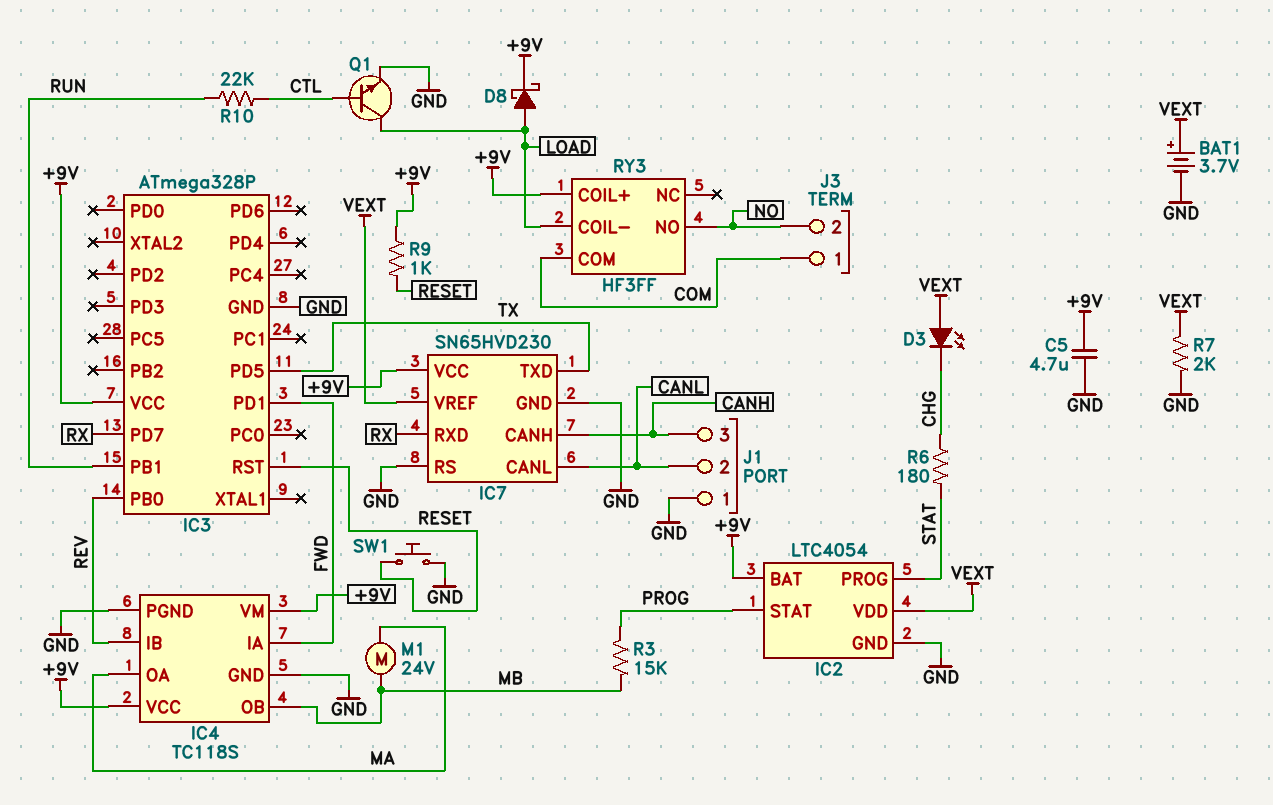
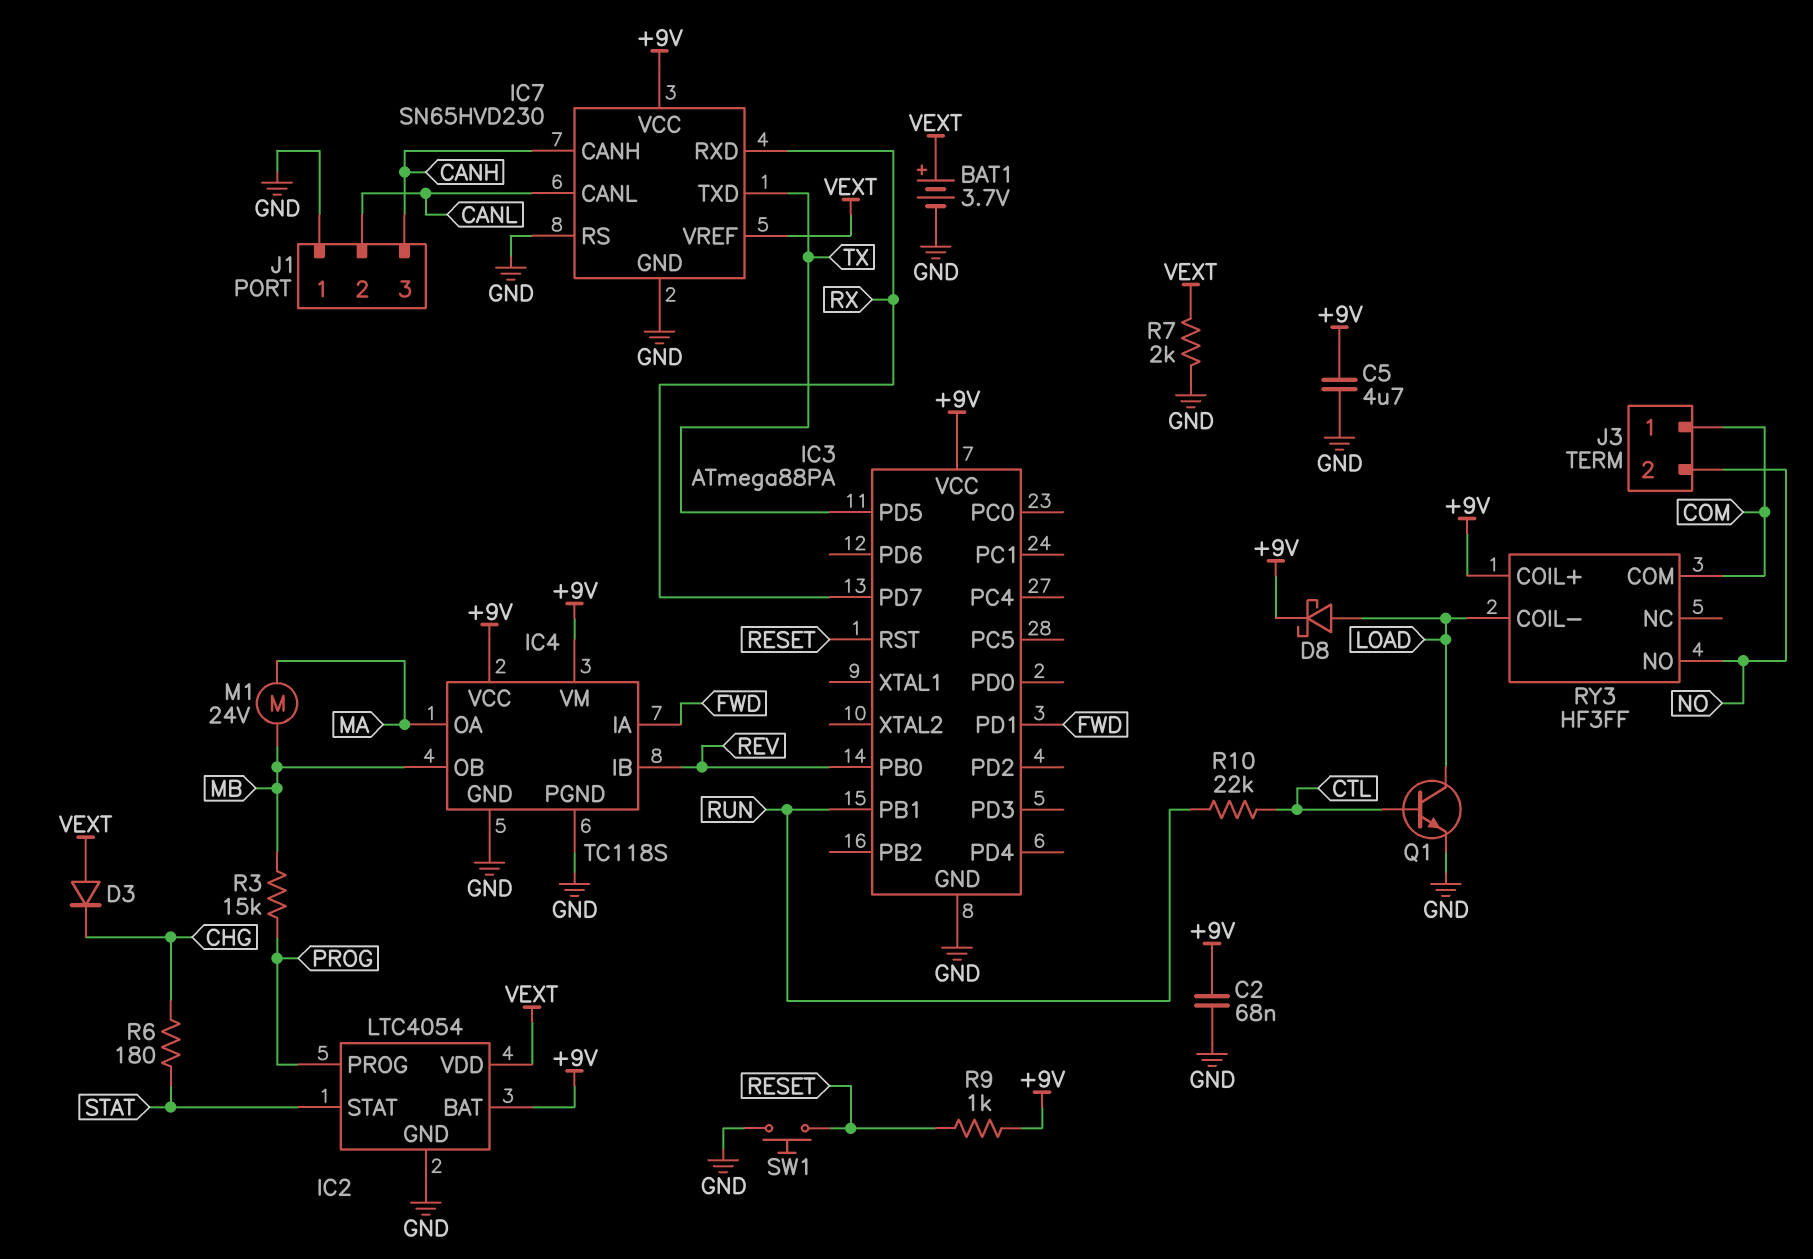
C2: none -> 68nF (+9V, GND)
D3: LED (A VEXT, K CHG) -> diode (A VEXT, K CHG)
IC2 pin PROG: STAT -> PROG
IC2 pin STAT: PROG -> STAT
IC3: ATmega328P -> ATmega88PA

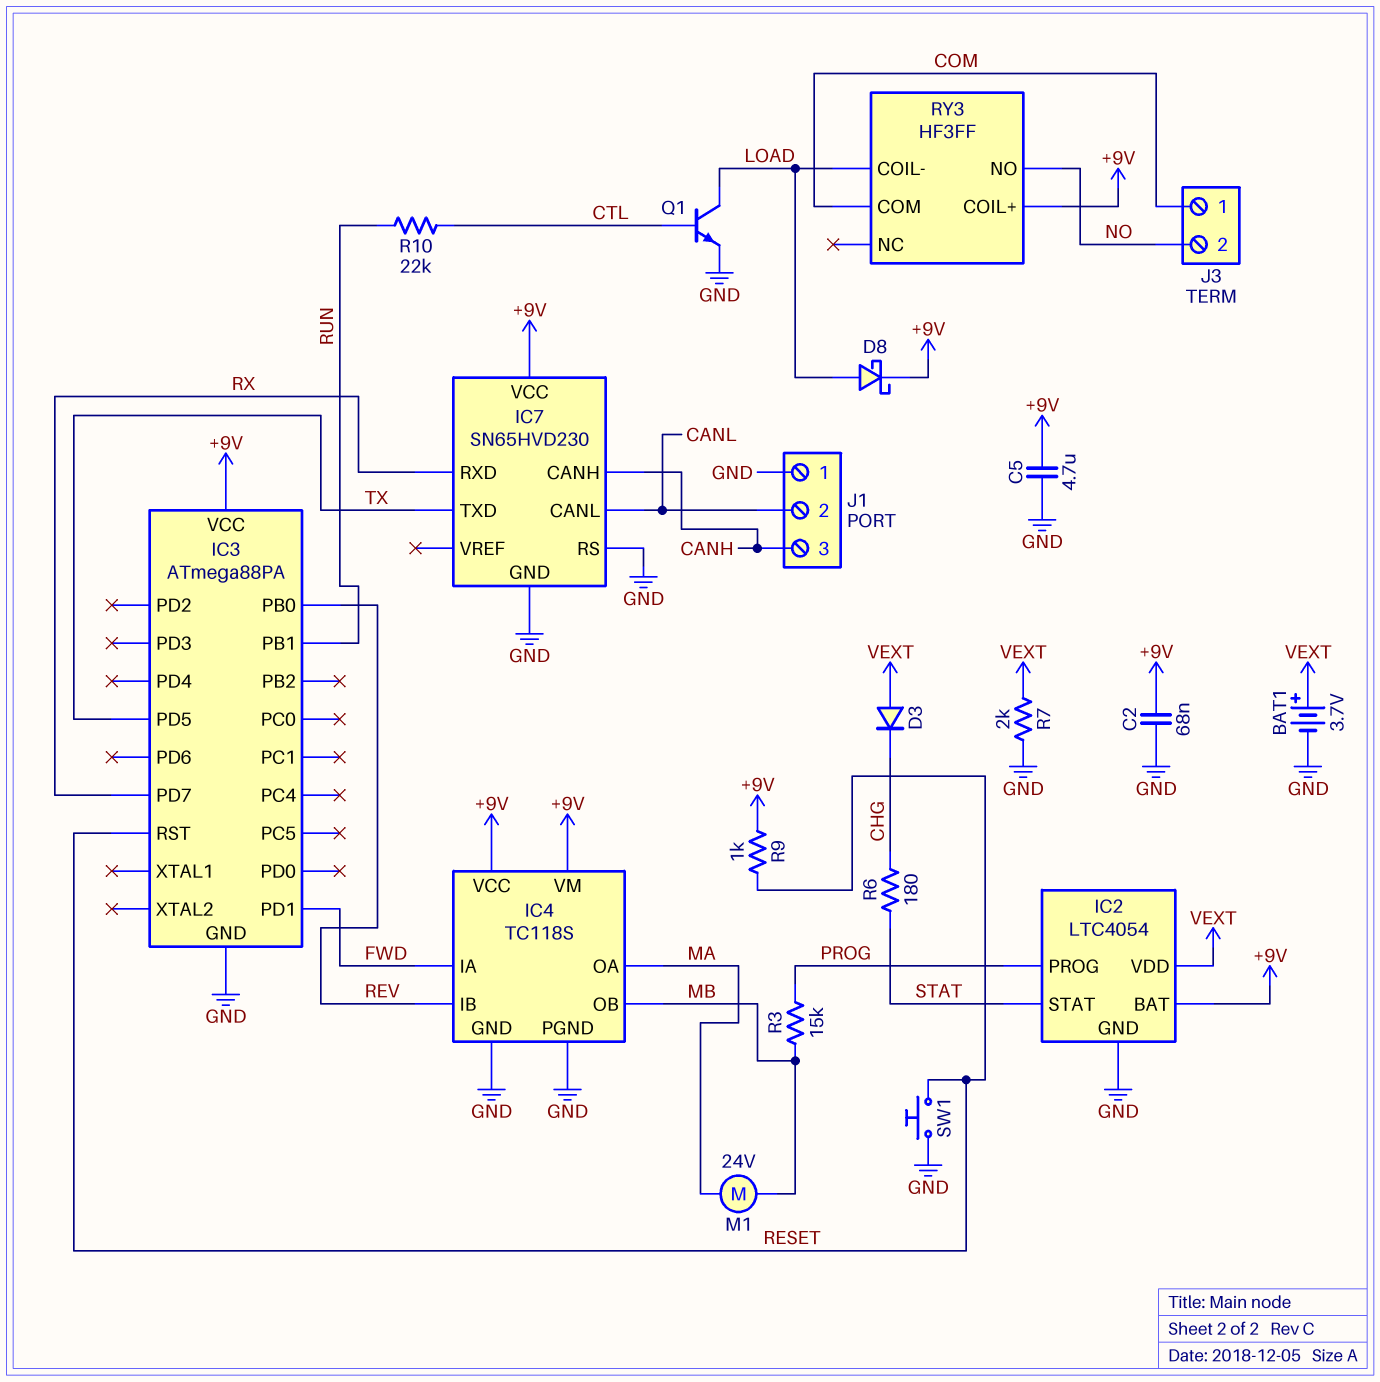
IC7 pin VREF: VEXT -> none

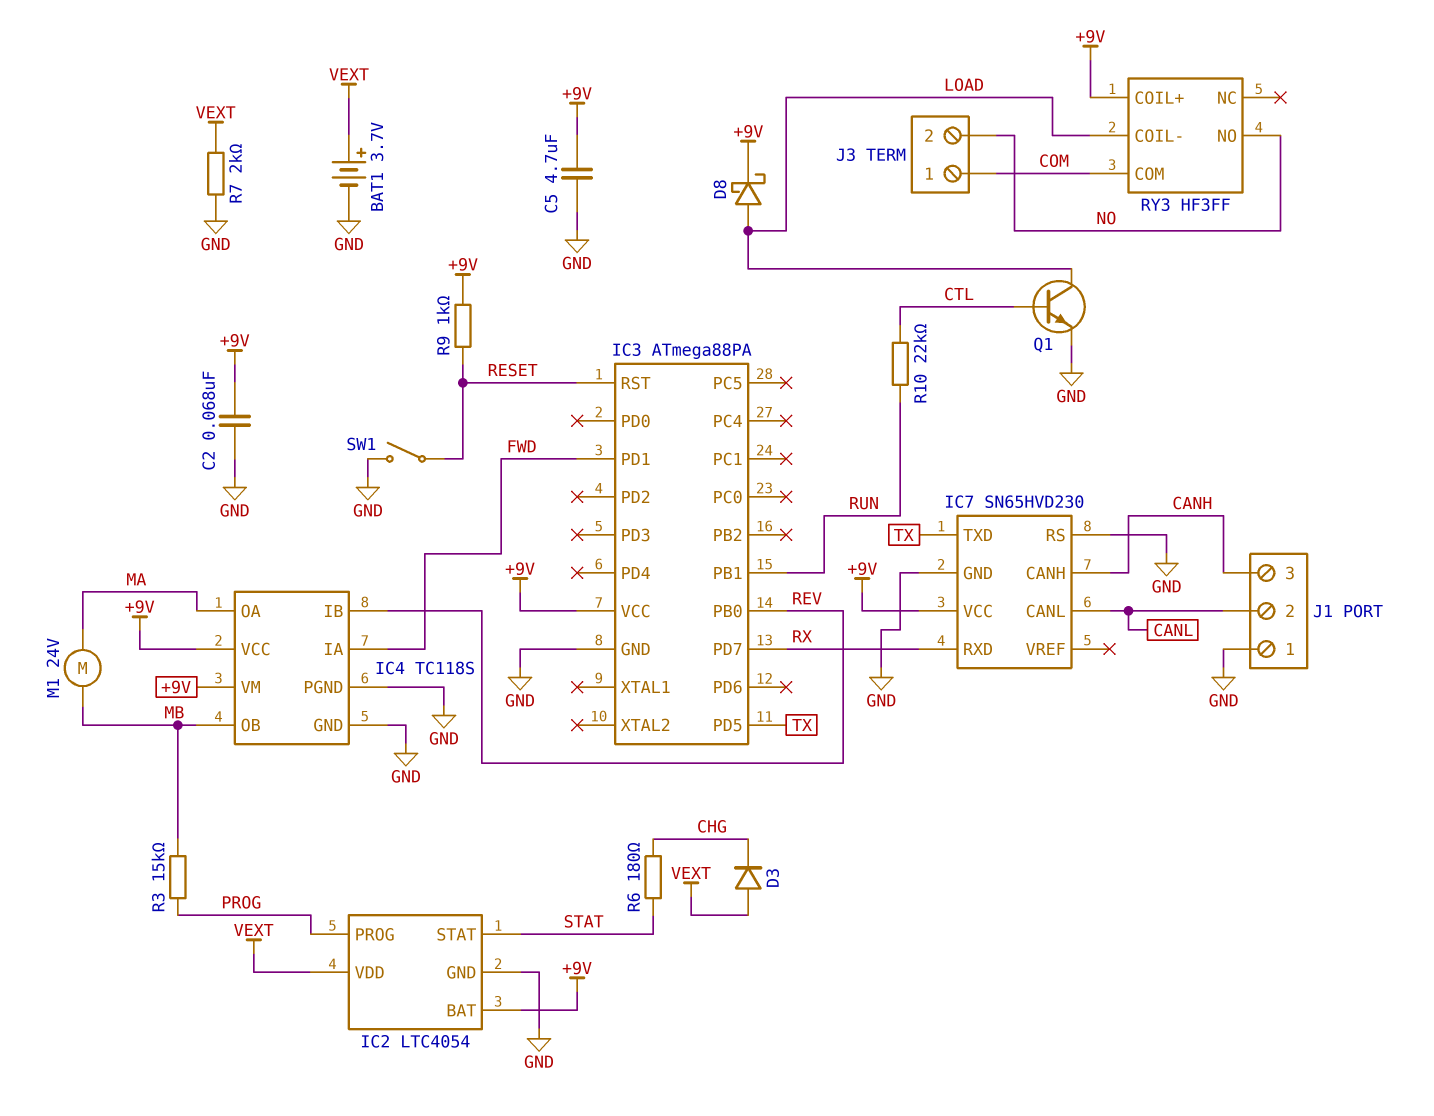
SW1: button (GND, RESET) -> switch (GND, RESET)

